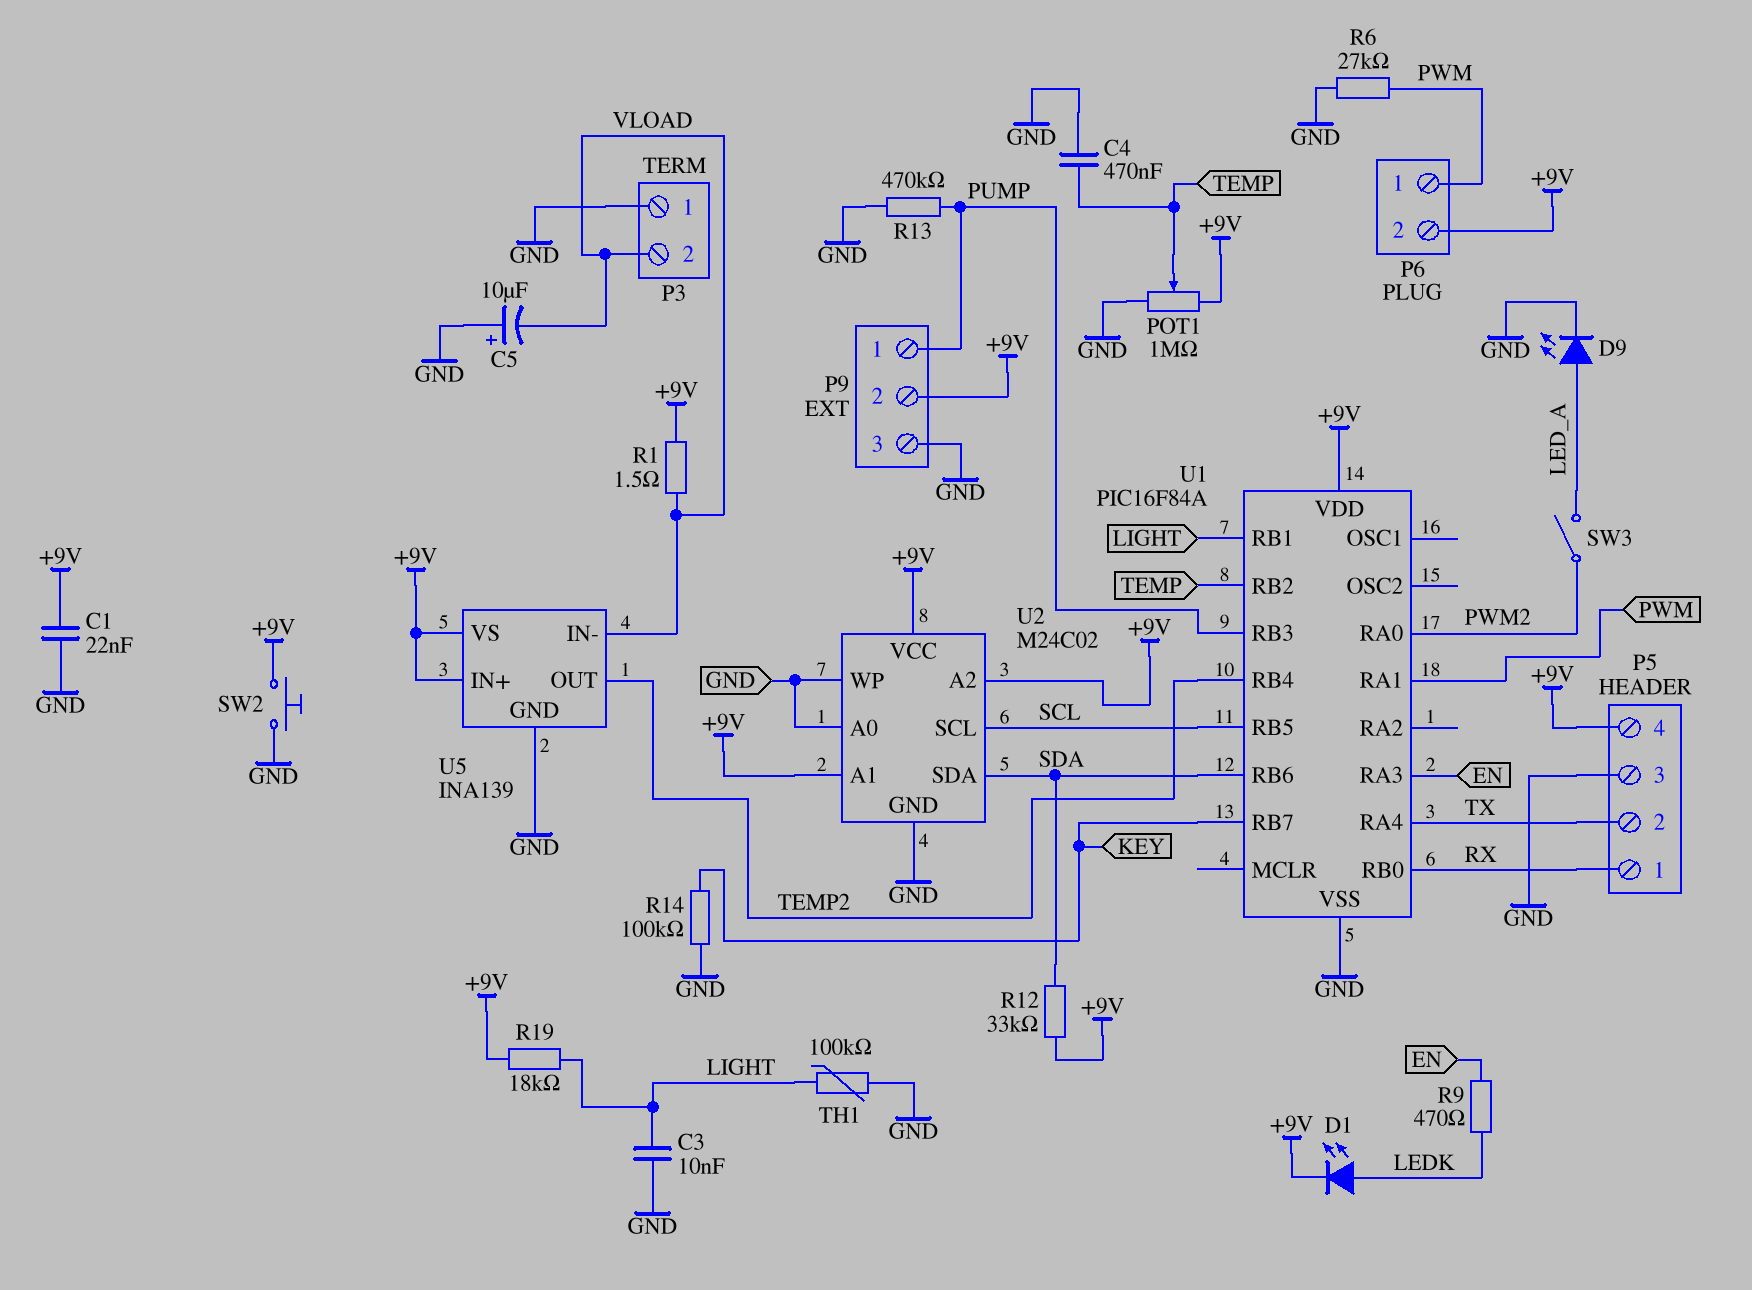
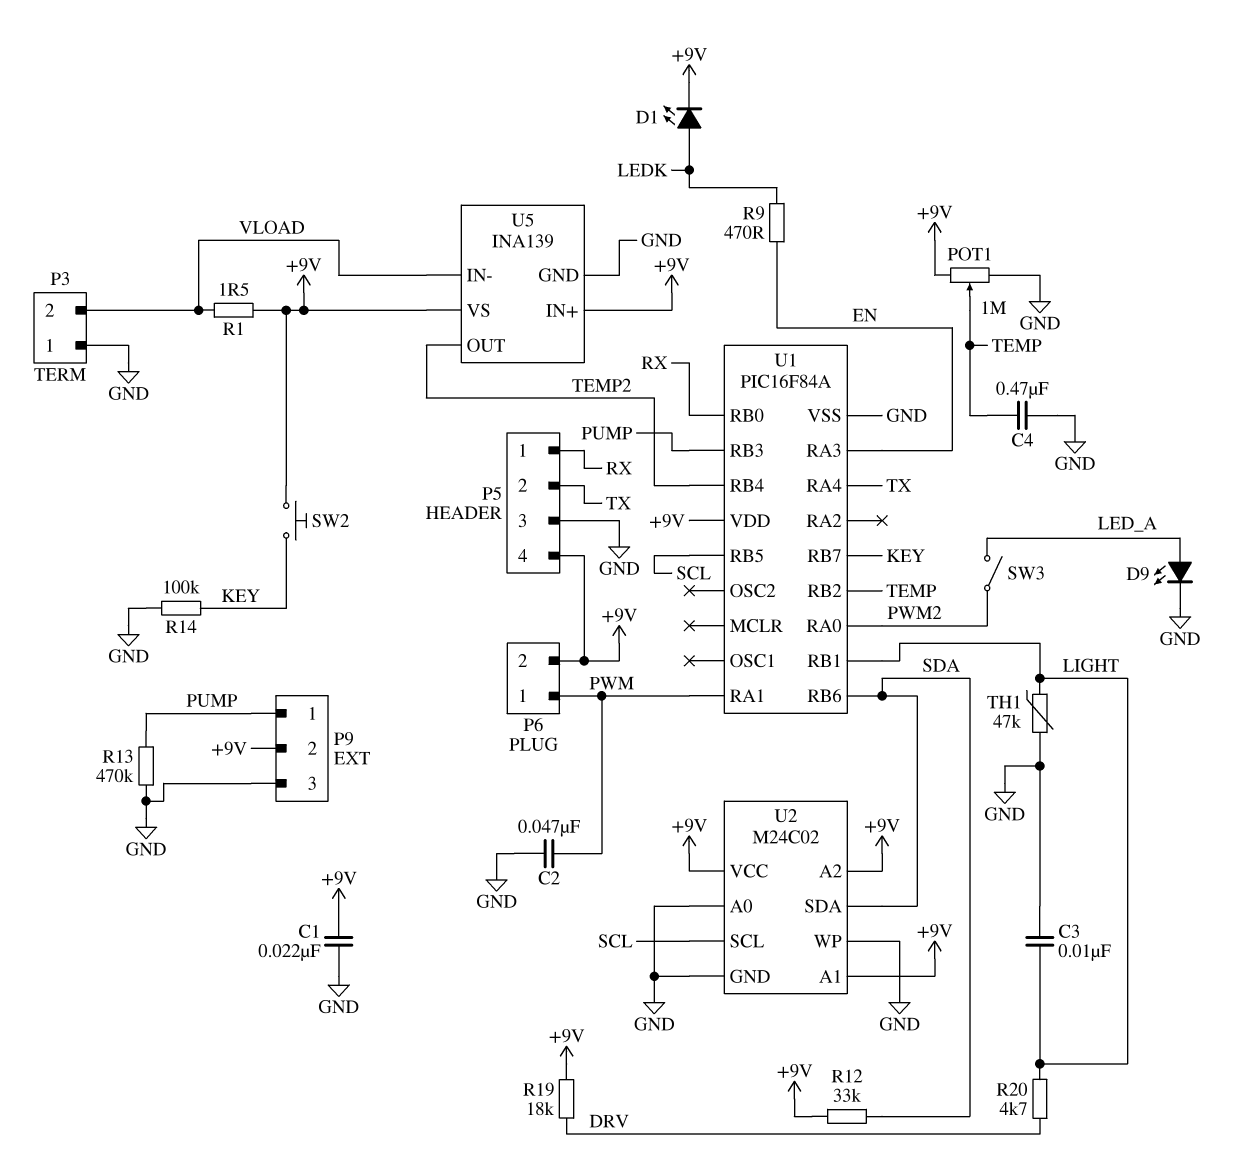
C2: none -> 47nF (GND, PWM)
C5: 10uF (plus GND, minus VLOAD) -> none
R6: 27k (GND, PWM) -> none
R19: 18k (+9V, LIGHT) -> 18k (+9V, DRV)
R20: none -> 4.7k (DRV, LIGHT)
SW2: button (+9V, GND) -> button (+9V, KEY)
TH1: 100k (GND, LIGHT) -> 47k (GND, LIGHT)

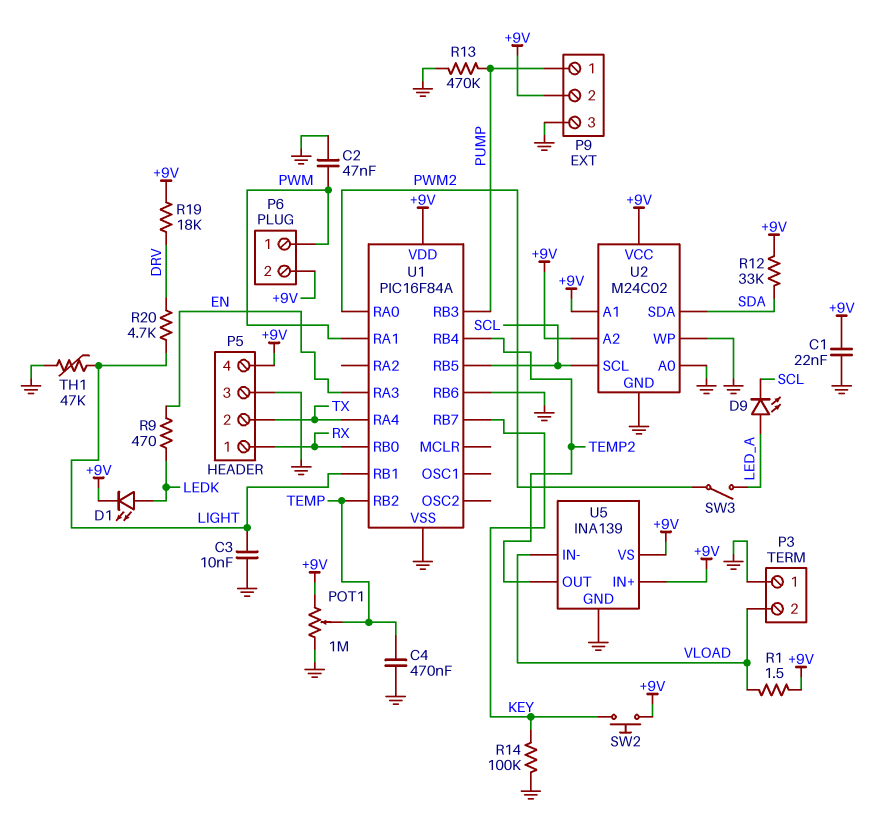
D9: LED (A LED_A, K GND) -> LED (A LED_A, K SCL)
U1 pin RB6: SDA -> GND

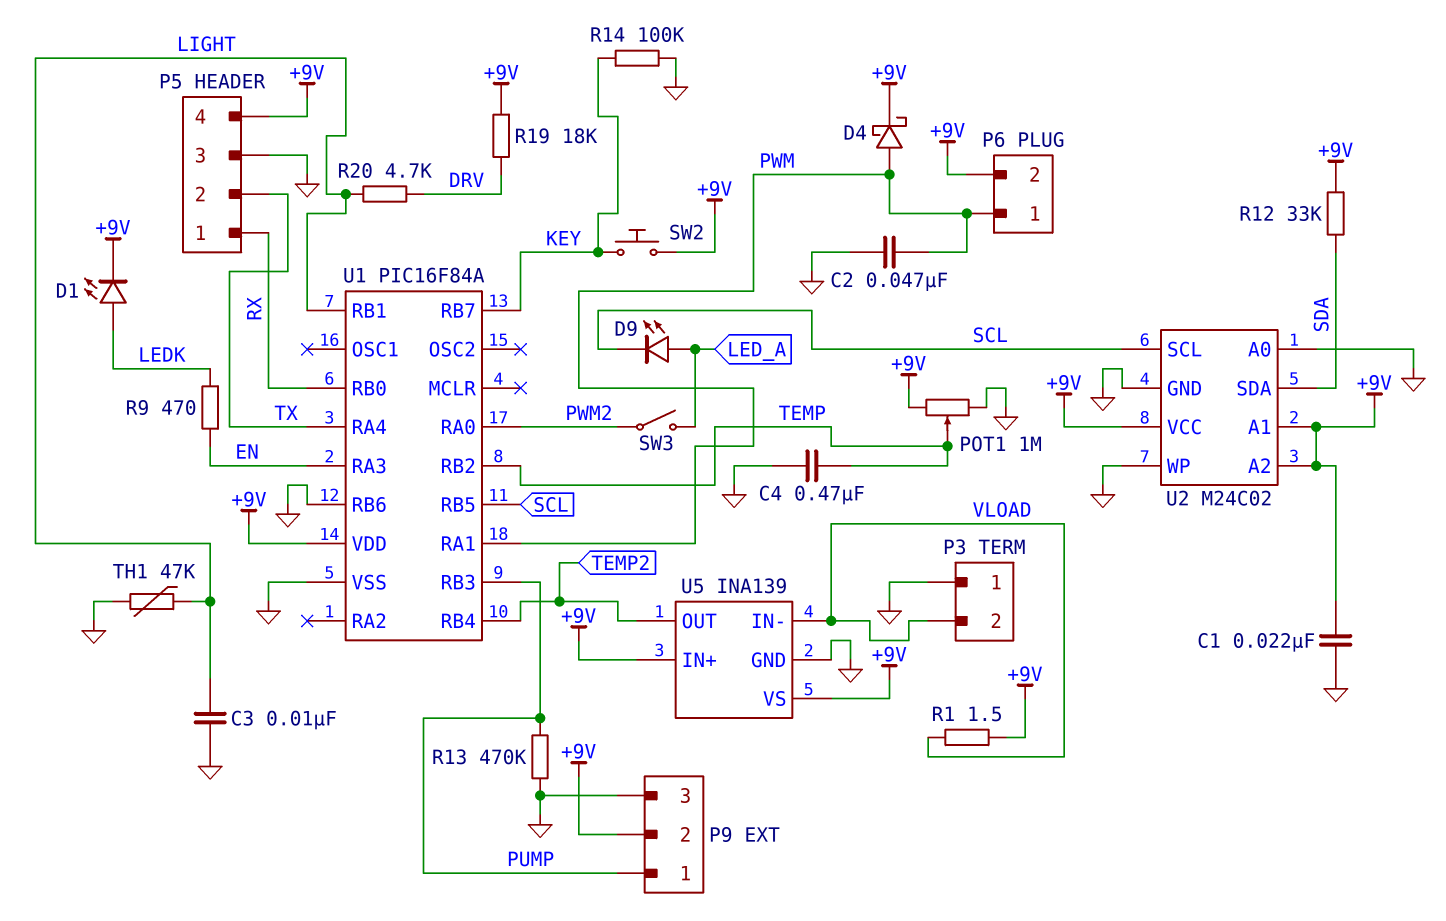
D4: none -> schottky (A PWM, K +9V)

